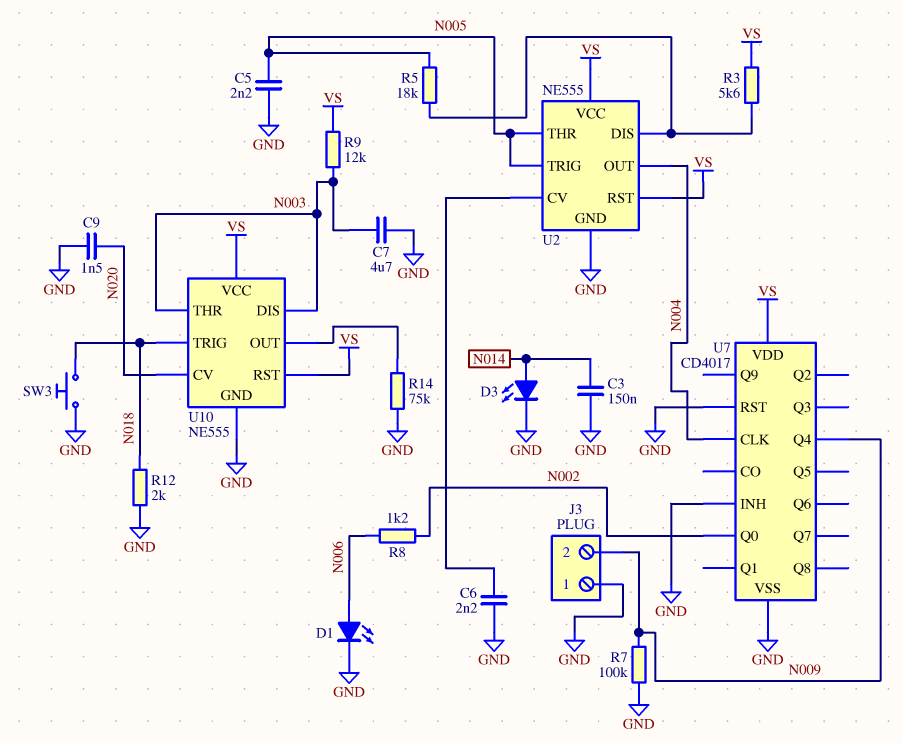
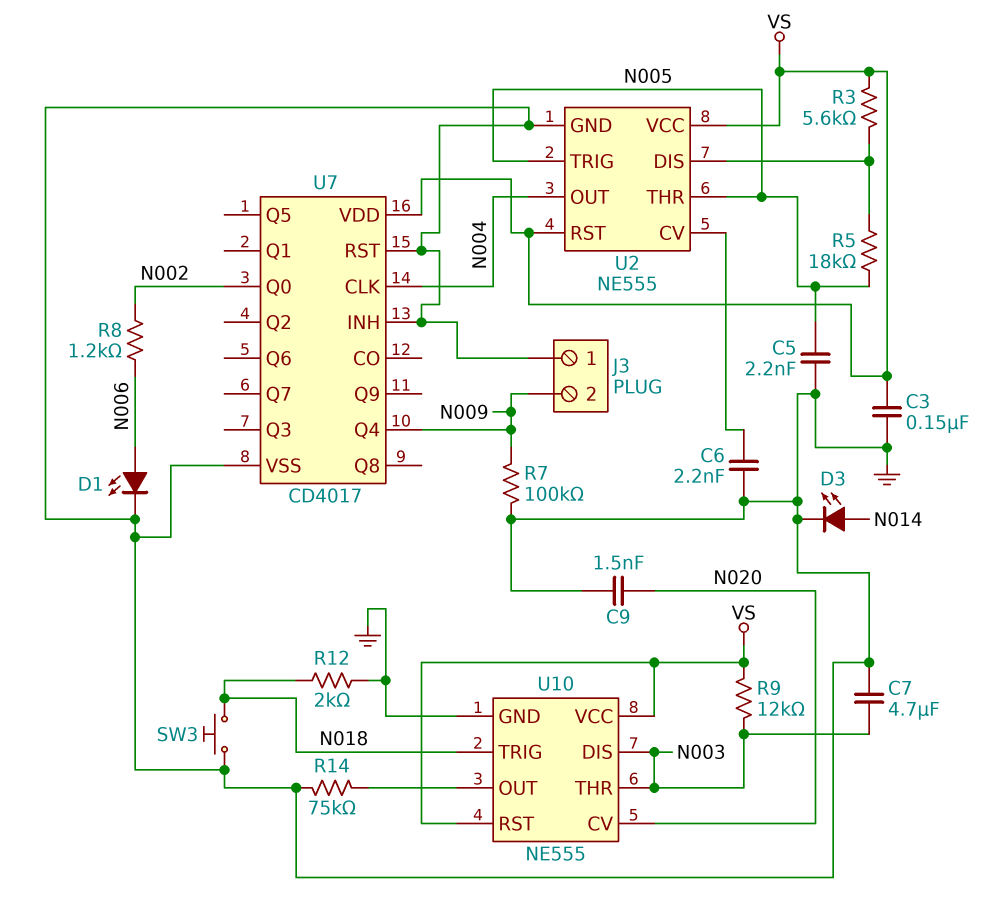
C3: 150nF (GND, N014) -> 150nF (GND, VS)

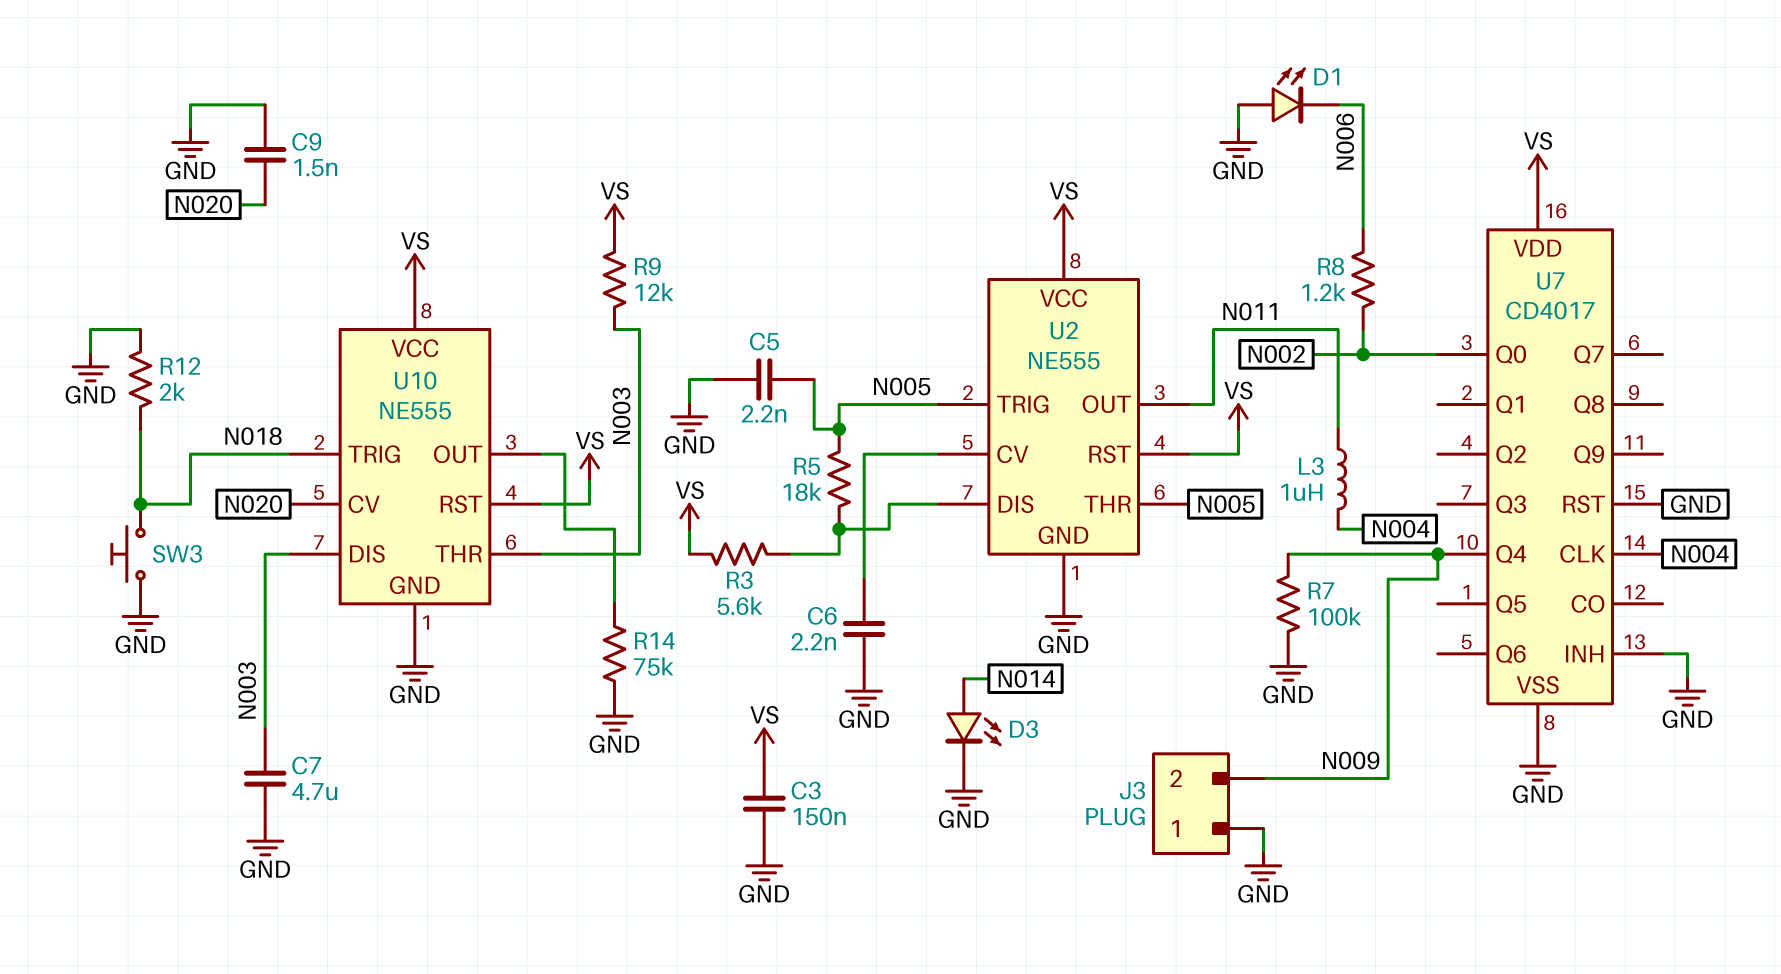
D1: LED (A N006, K GND) -> LED (A GND, K N006)
L3: none -> 1uH (N004, N011)
U2 pin OUT: N004 -> N011

